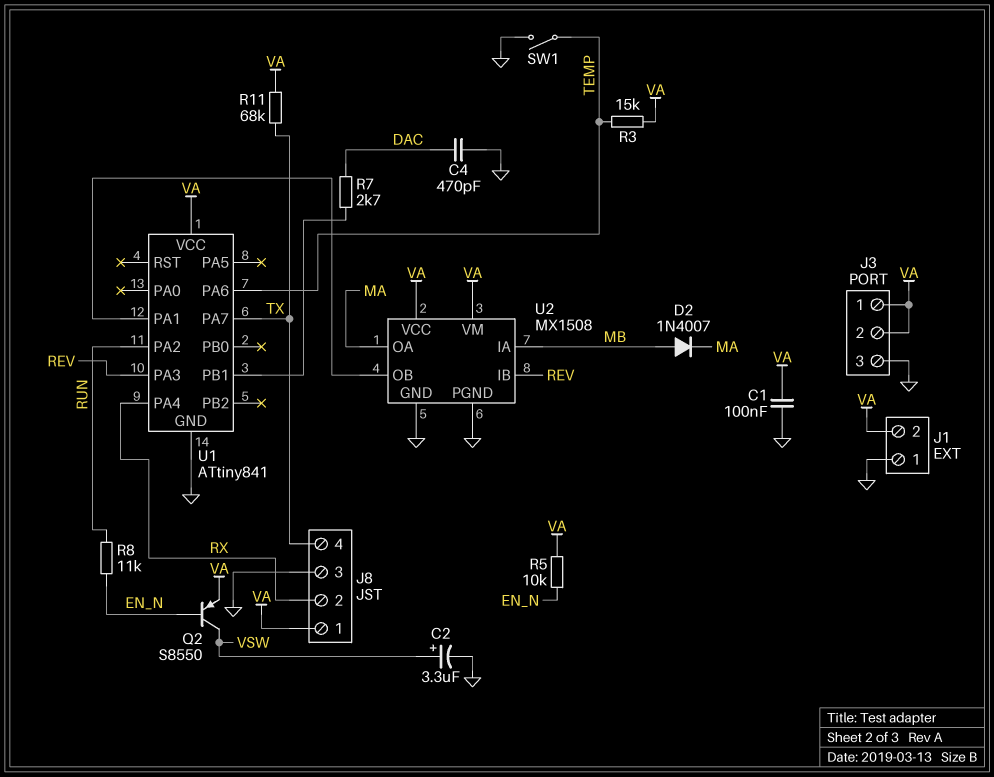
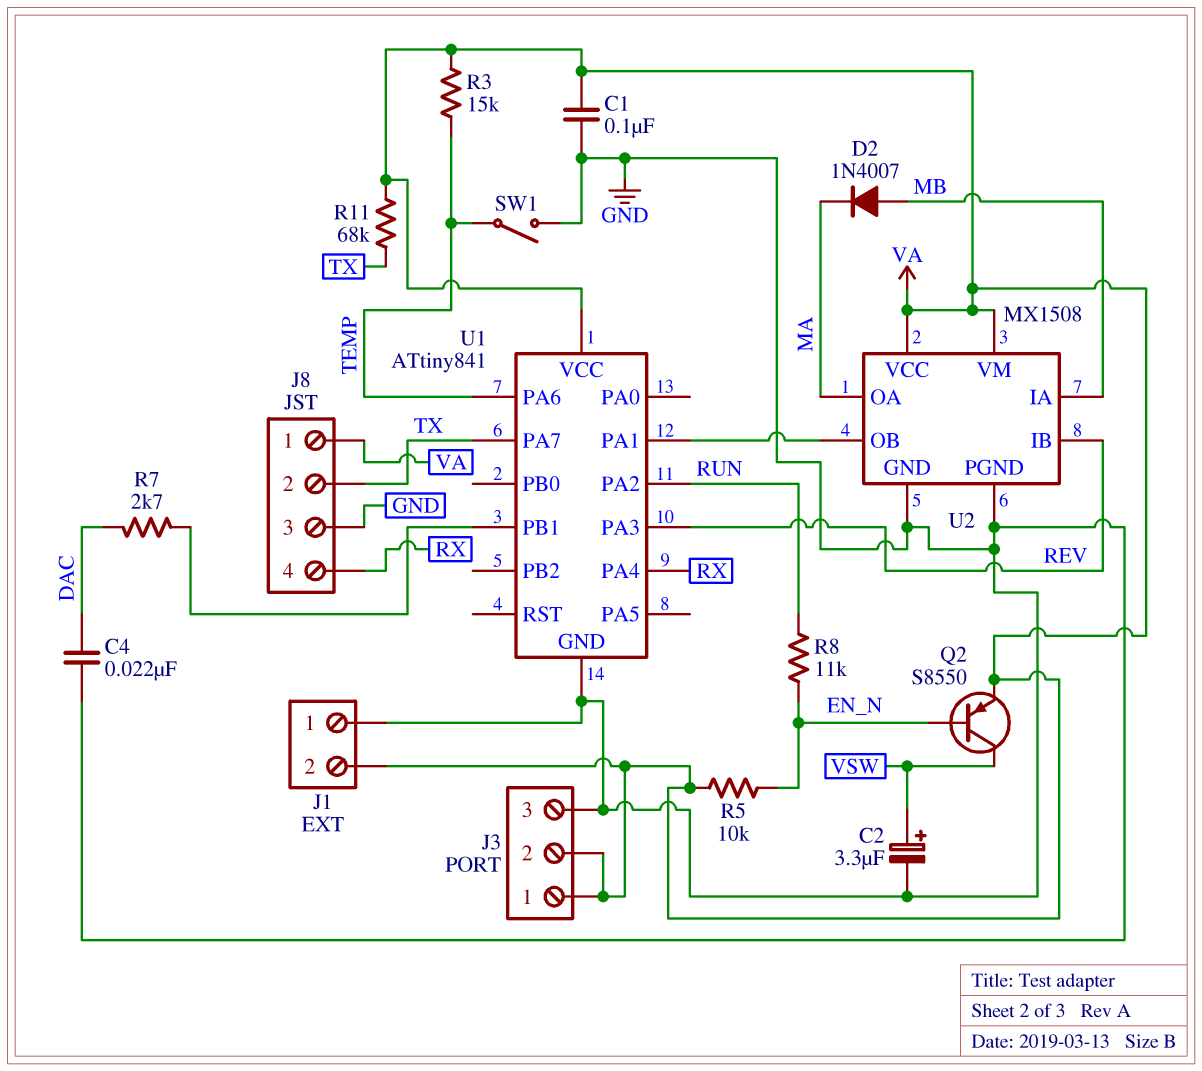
C4: 470pF (DAC, GND) -> 22nF (DAC, GND)
J8 pin 2: RX -> TX
J8 pin 4: TX -> RX

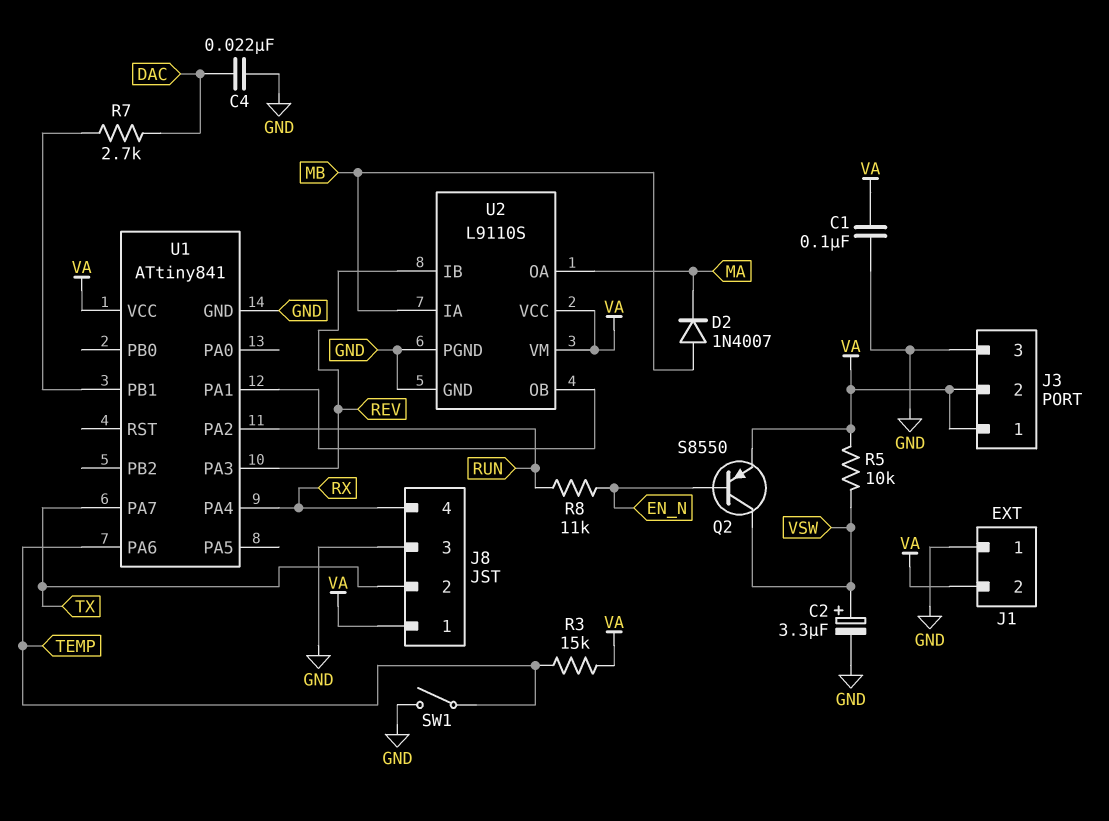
R5: 10k (EN_N, VA) -> 10k (VA, VSW)
R11: 68k (TX, VA) -> none
U2: MX1508 -> L9110S

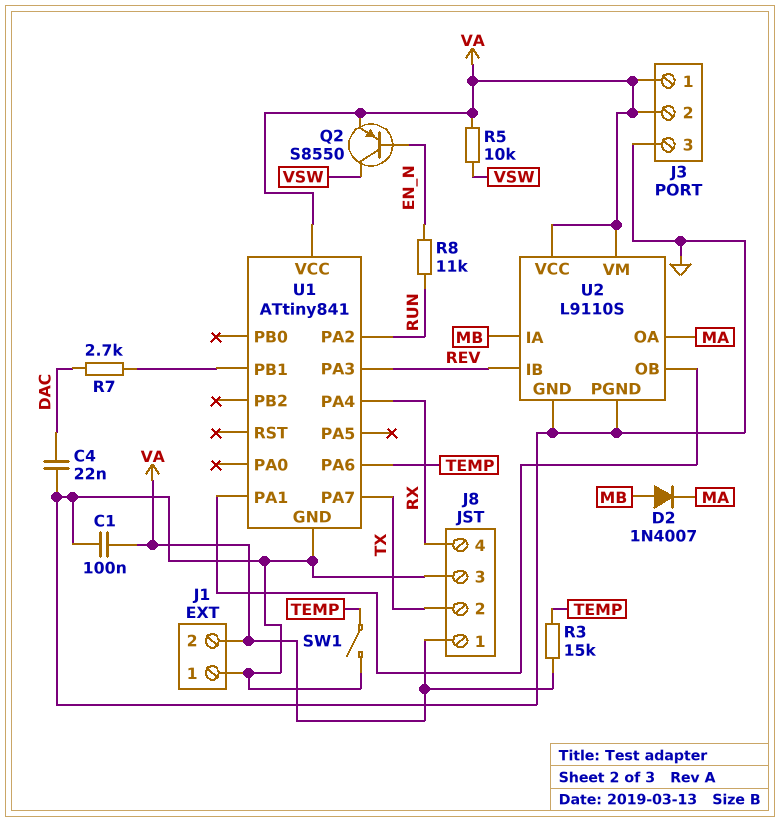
C2: 3.3uF (plus VSW, minus GND) -> none

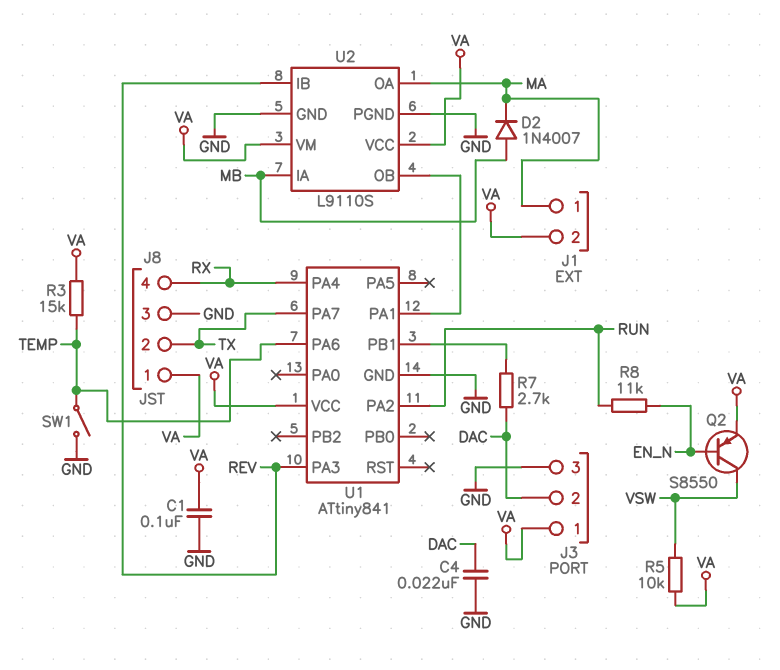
J1 pin 1: GND -> MA
J3 pin 2: VA -> DAC

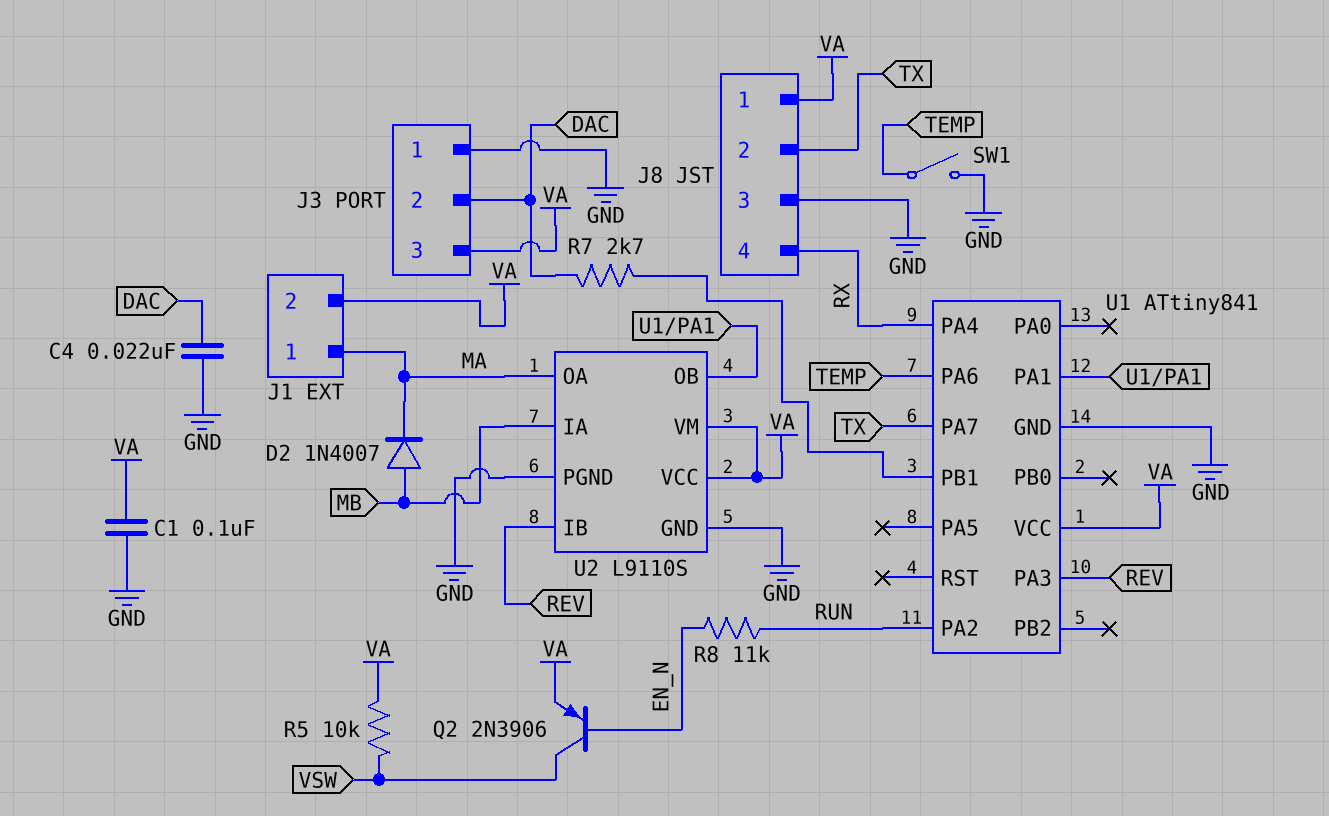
J3 pin 1: VA -> GND
J3 pin 3: GND -> VA
Q2: PNP S8550 (B EN_N, C VSW, E VA) -> PNP 2N3906 (B EN_N, C VSW, E VA)
R3: 15k (TEMP, VA) -> none

